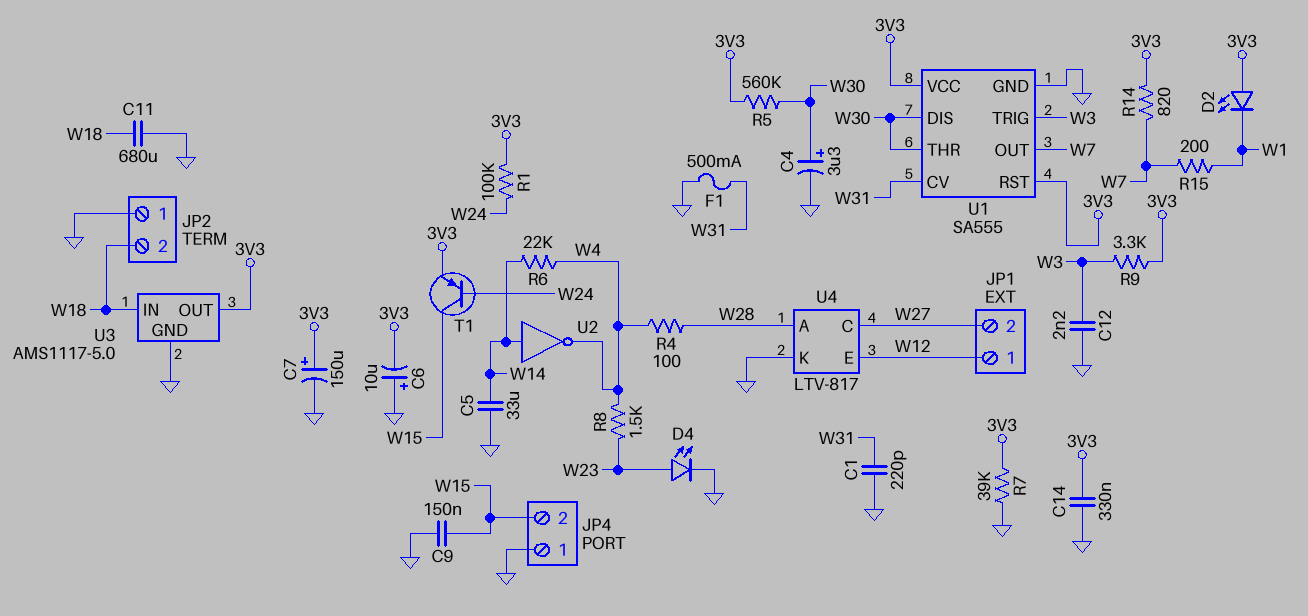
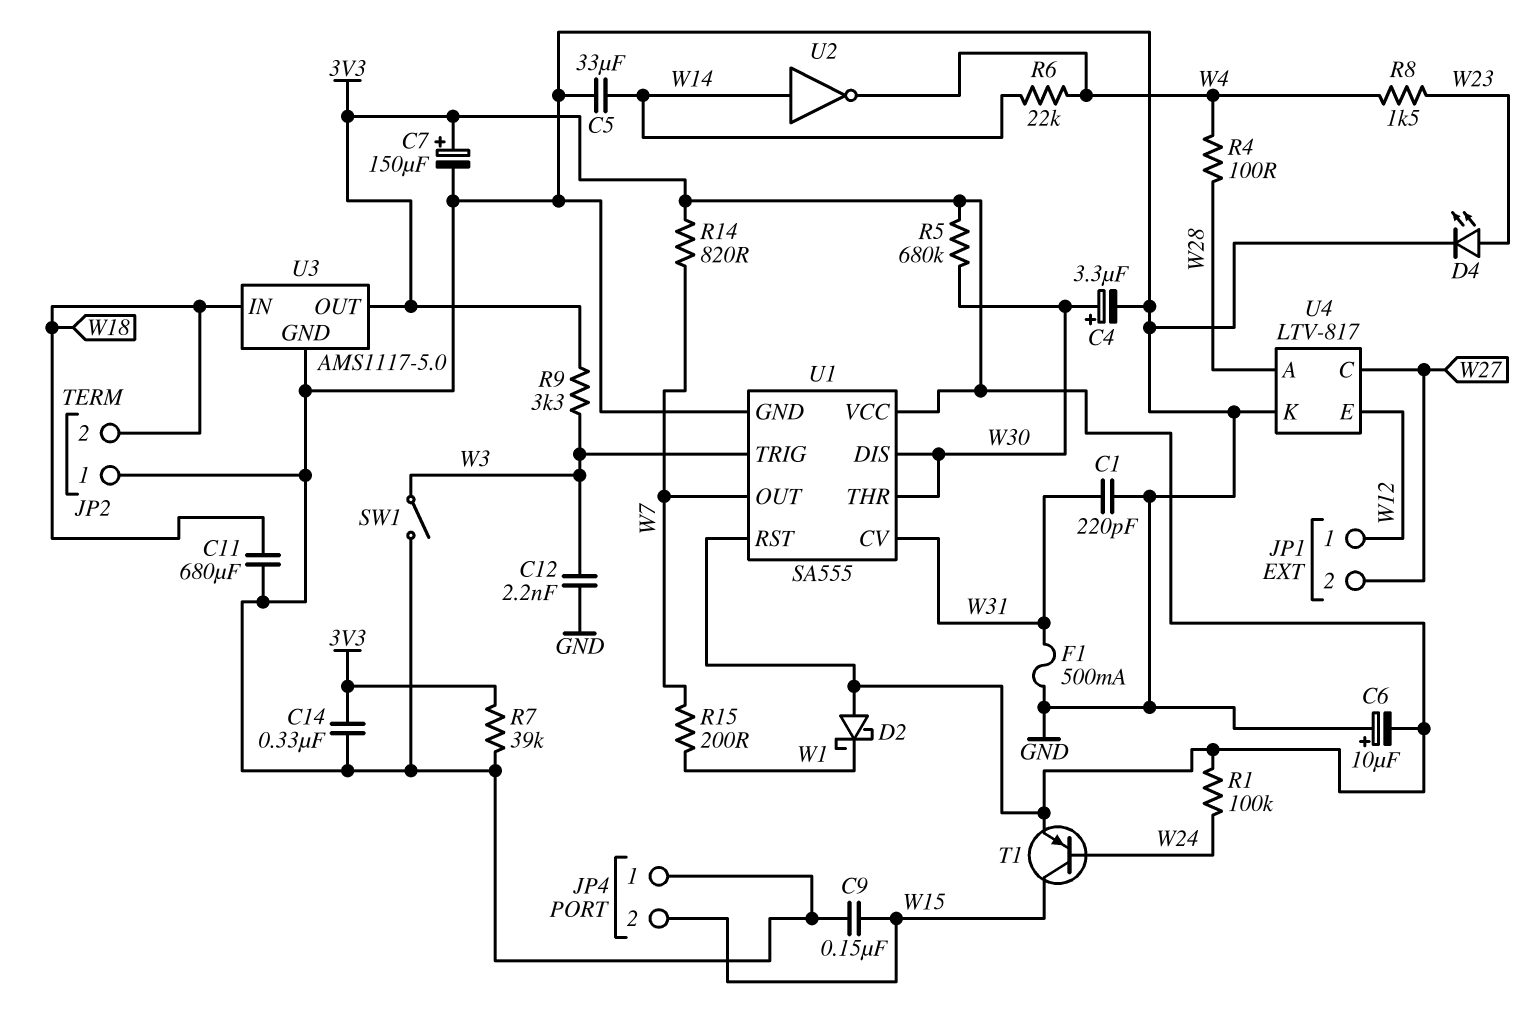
D2: LED (A 3V3, K W1) -> schottky (A 3V3, K W1)
R5: 560k (3V3, W30) -> 680k (3V3, W30)
SW1: none -> switch (GND, W3)

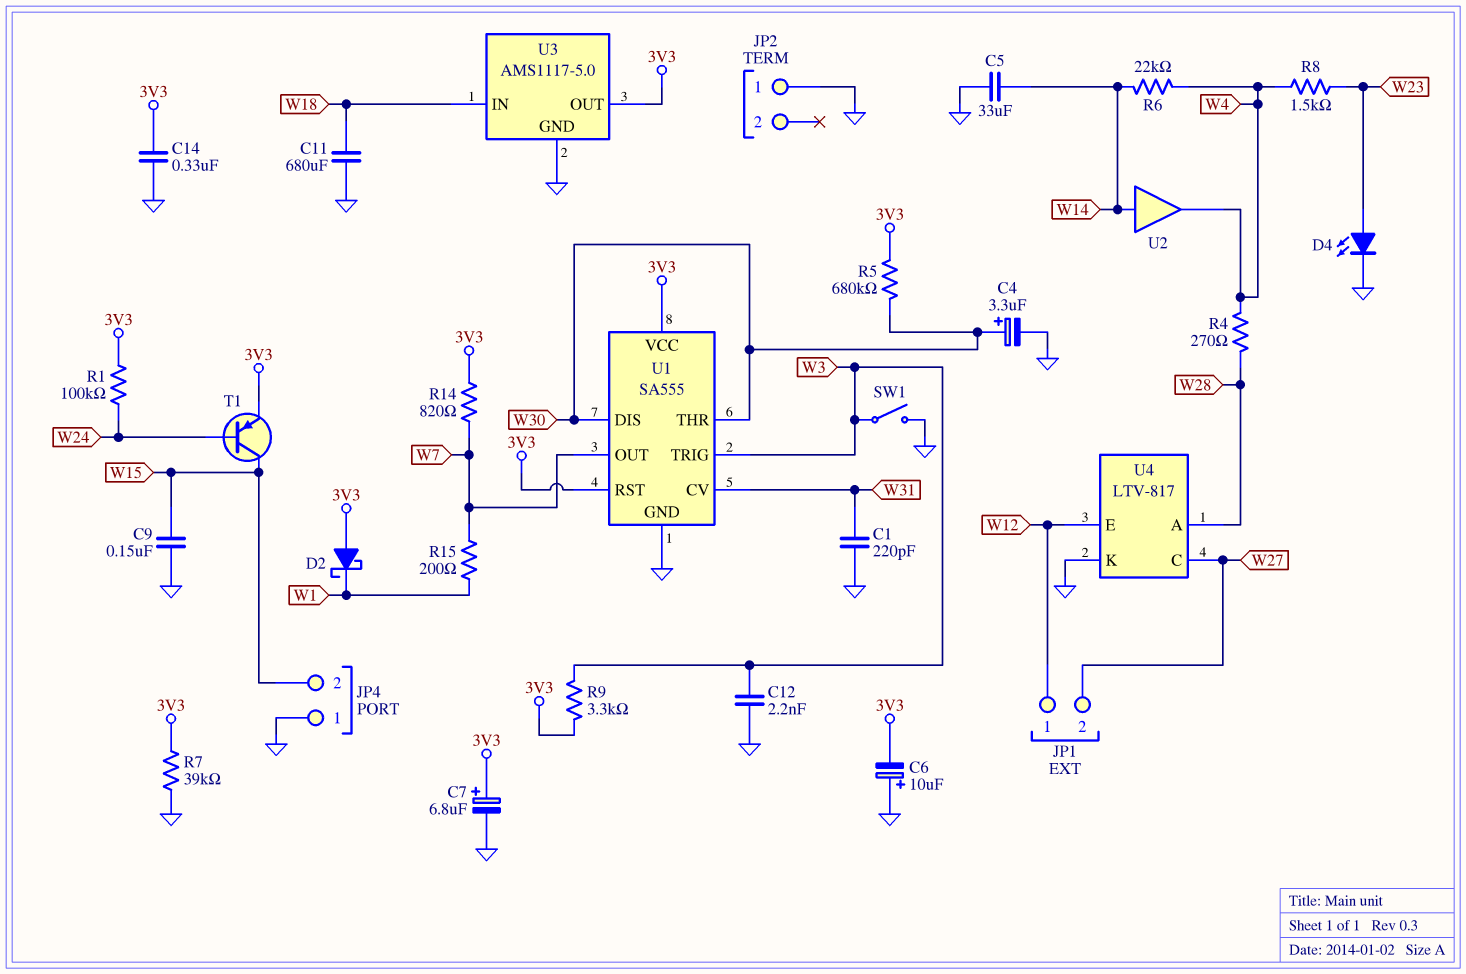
C7: 150uF (plus 3V3, minus GND) -> 6.8uF (plus 3V3, minus GND)
F1: 500mA (GND, W31) -> none
JP2 pin 2: W18 -> none
R4: 100 (W4, W28) -> 270 (W4, W28)
U2: NOT (in W14, out W4) -> buffer (in W14, out W4)

